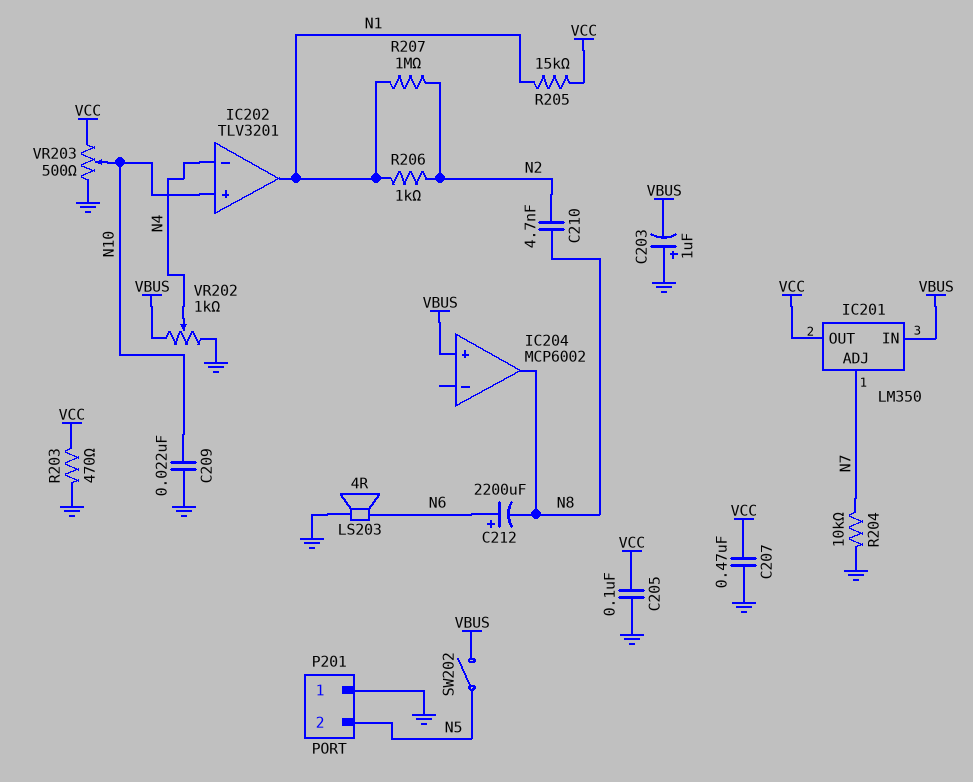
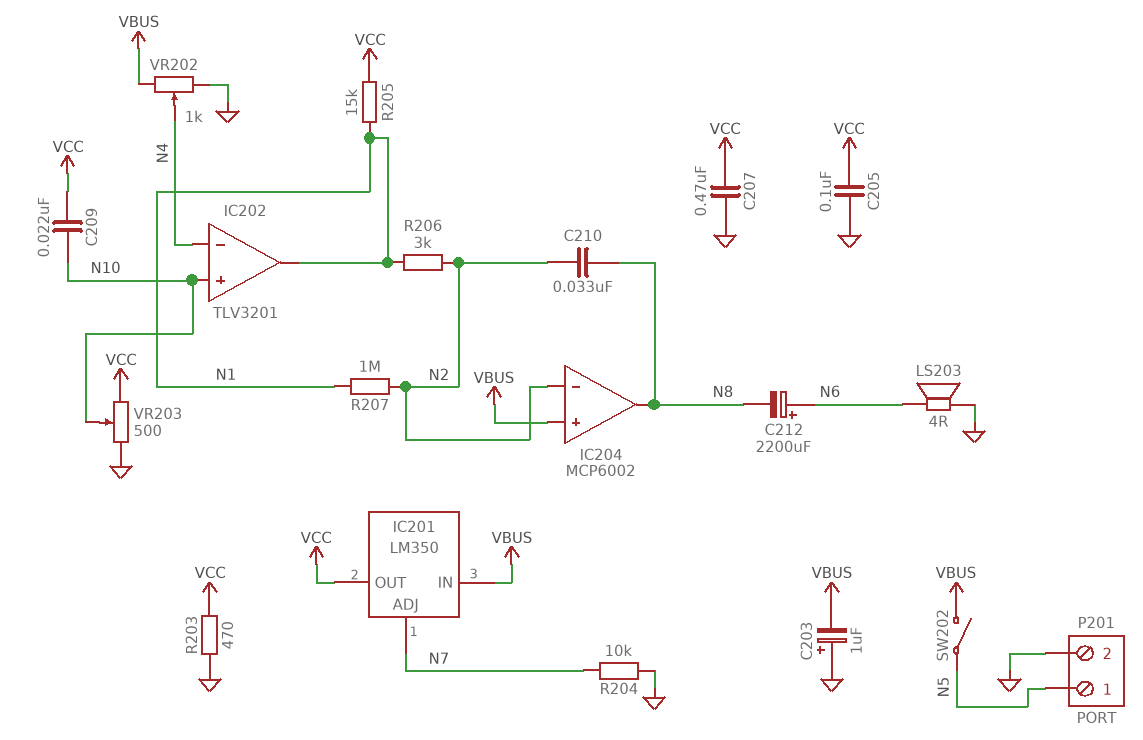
C209: 22nF (GND, N10) -> 22nF (N10, VCC)
C210: 4.7nF (N2, N8) -> 33nF (N2, N8)
IC204 pin in-: none -> N2
P201 pin 1: GND -> N5
P201 pin 2: N5 -> GND
R206: 1k (N1, N2) -> 3k (N1, N2)

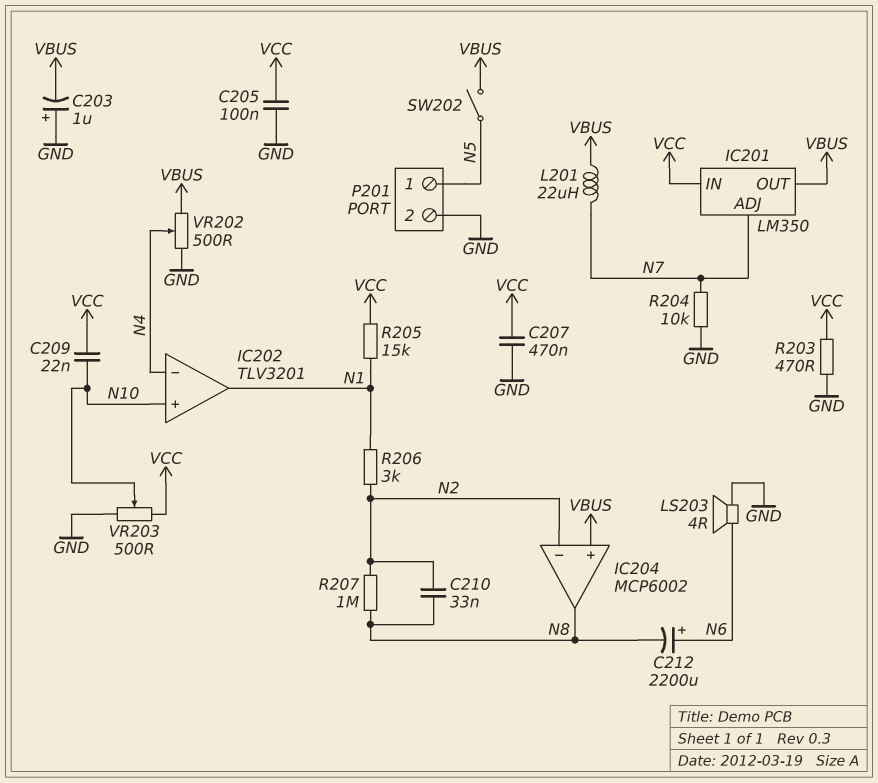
IC201 pin IN: VBUS -> VCC
IC201 pin OUT: VCC -> VBUS
L201: none -> 22uH (N7, VBUS)
R207: 1M (N1, N2) -> 1M (N2, N8)
VR202: 1k (GND, VBUS, wiper N4) -> 500 (GND, VBUS, wiper N4)

